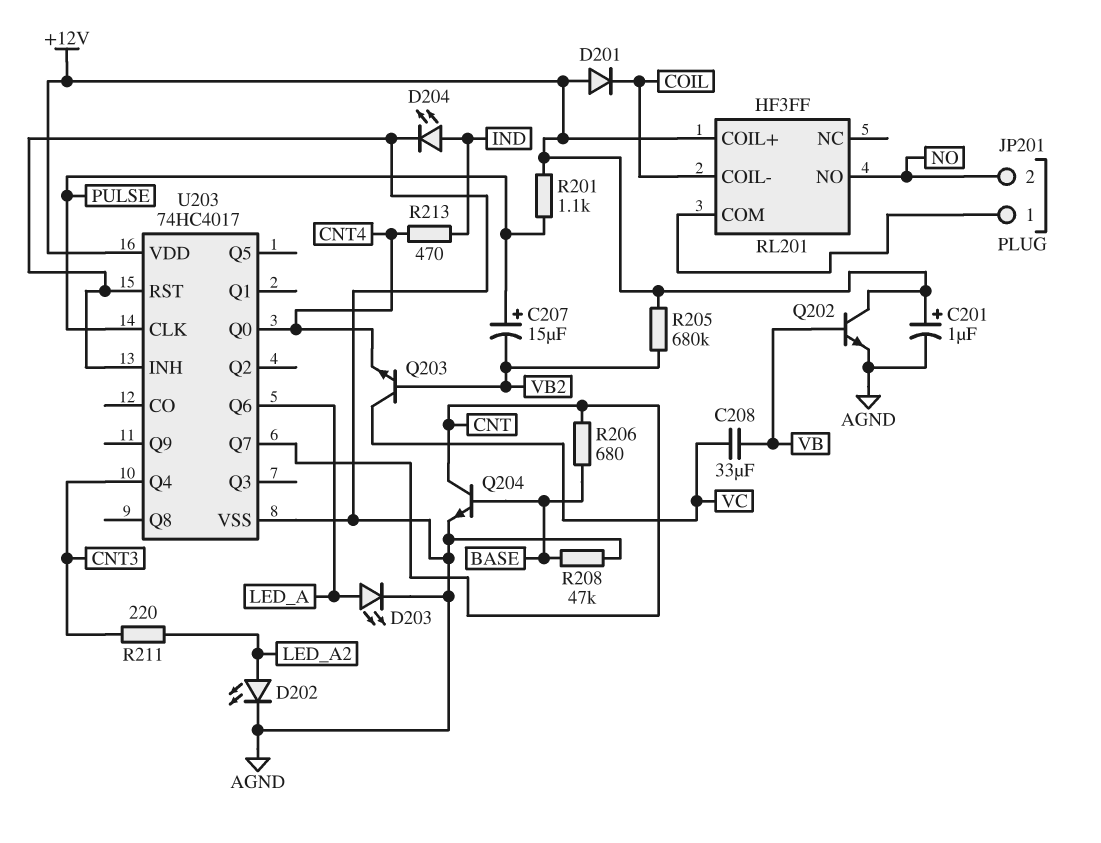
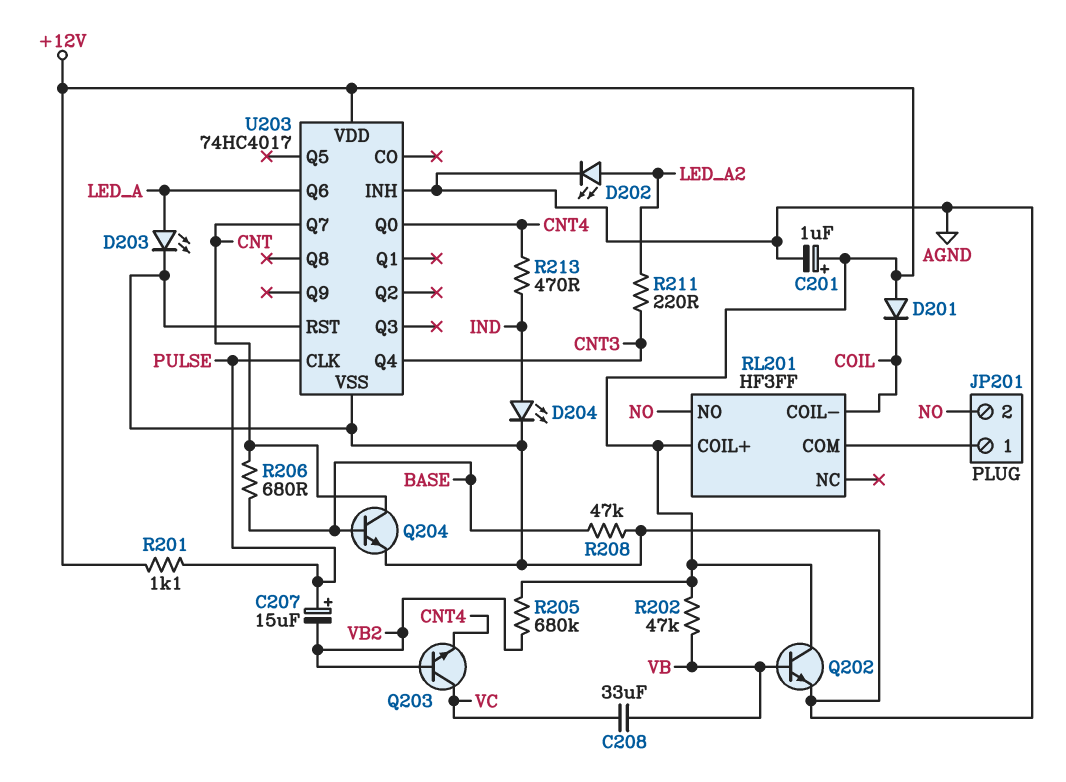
R202: none -> 47k (+12V, VB)

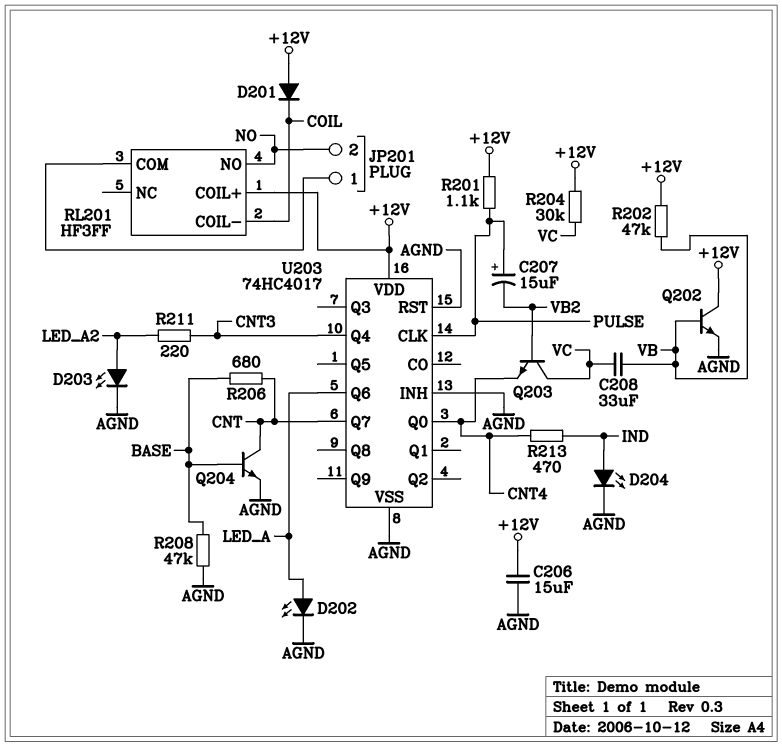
C201: 1uF (plus +12V, minus AGND) -> none
C206: none -> 15uF (+12V, AGND)
D202: LED (A LED_A2, K AGND) -> LED (A LED_A, K AGND)
D203: LED (A LED_A, K AGND) -> LED (A LED_A2, K AGND)
R204: none -> 30k (+12V, VC)
R205: 680k (+12V, VB2) -> none

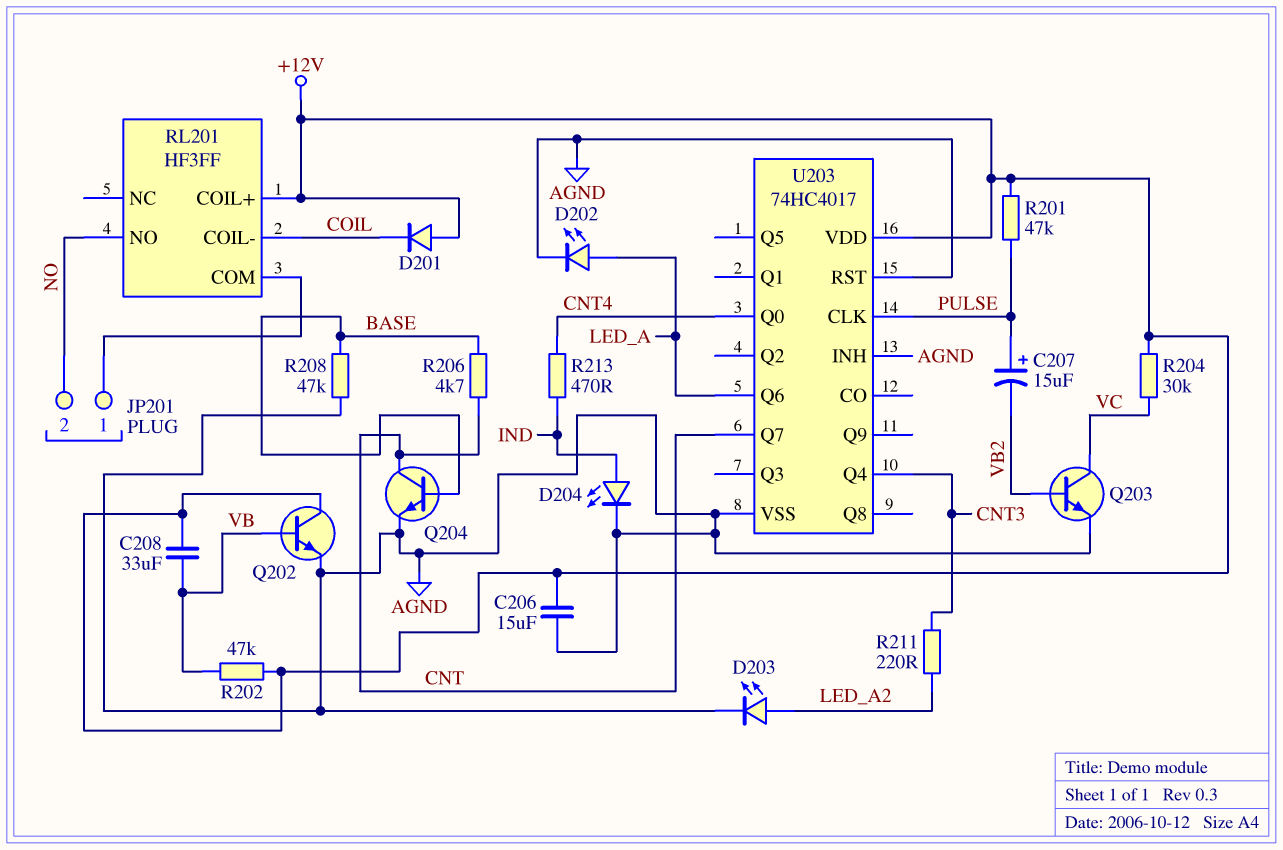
C208: 33uF (VB, VC) -> 33uF (+12V, VB)
Q203: NPN (B VB2, C VC, E CNT4) -> NPN (B VB2, C VC, E AGND)
R201: 1.1k (+12V, PULSE) -> 47k (+12V, PULSE)
R206: 680 (BASE, CNT) -> 4.7k (BASE, CNT)

